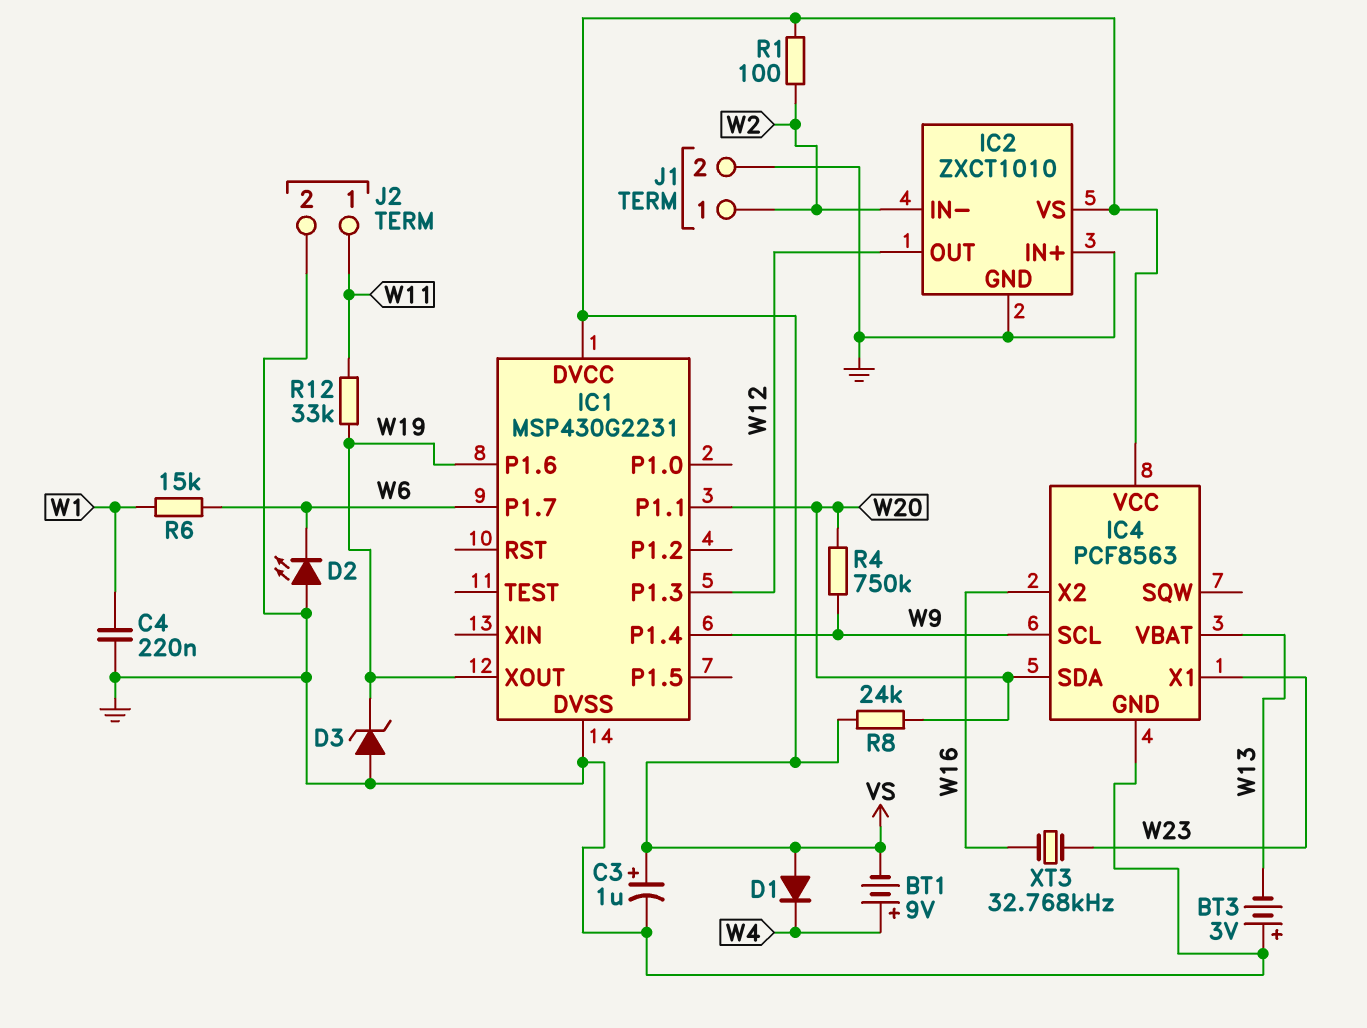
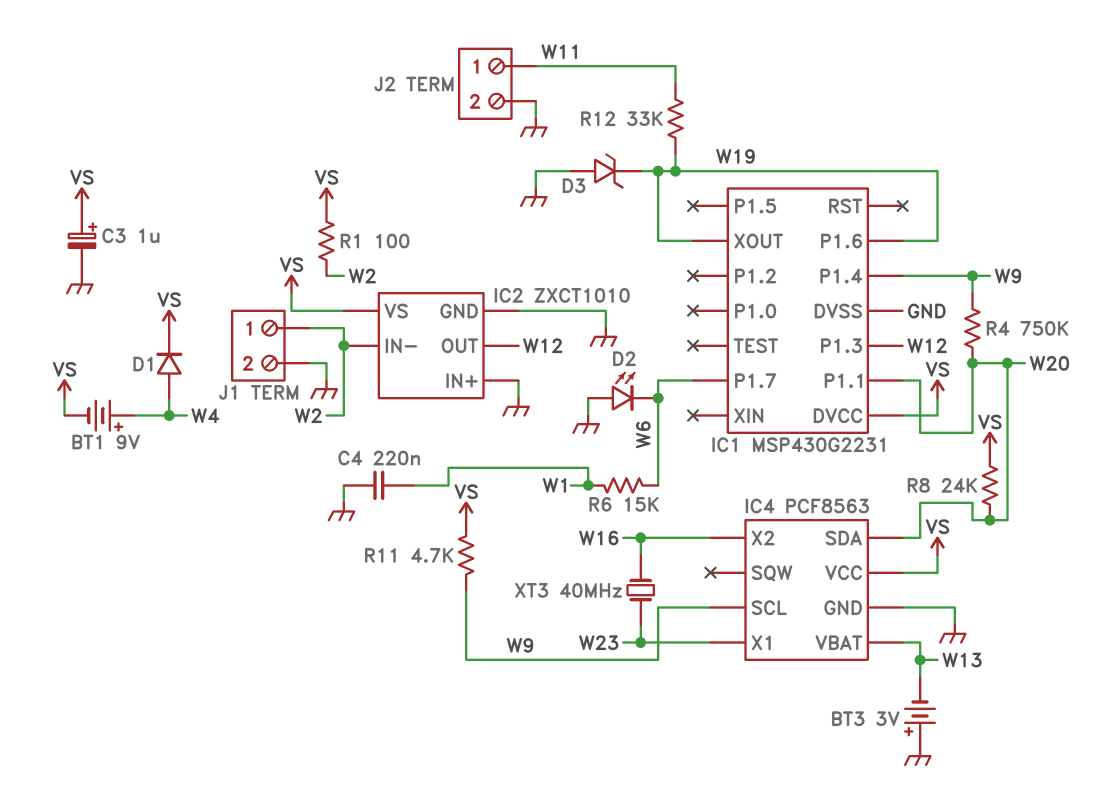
D1: diode (A VS, K W4) -> diode (A W4, K VS)
R11: none -> 4.7k (VS, W9)
XT3: 32.768kHz (W16, W23) -> 40MHz (W16, W23)

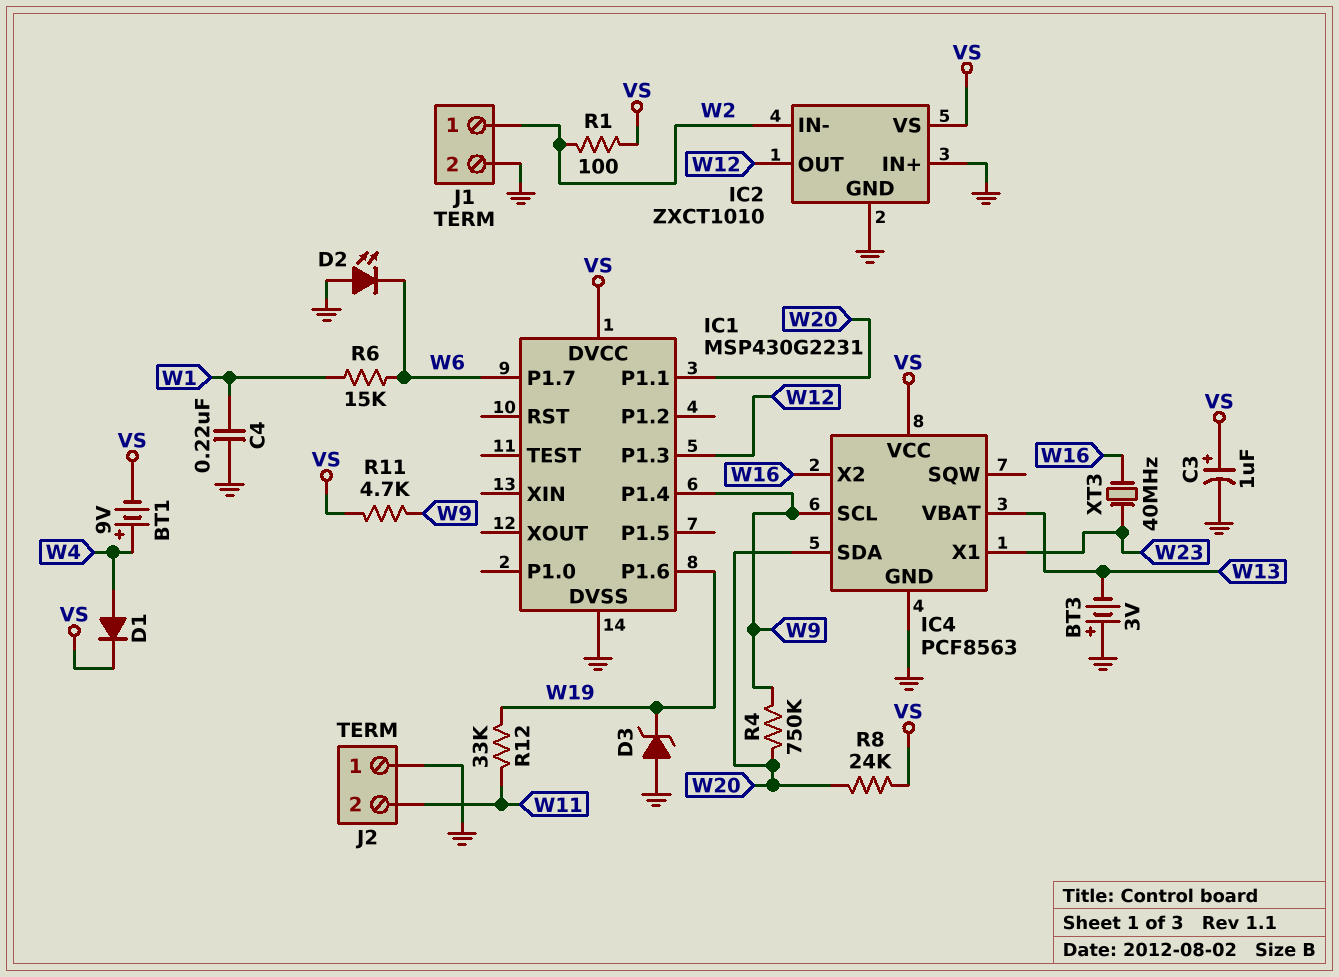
IC1 pin XOUT: W19 -> none
J2 pin 1: W11 -> GND
J2 pin 2: GND -> W11

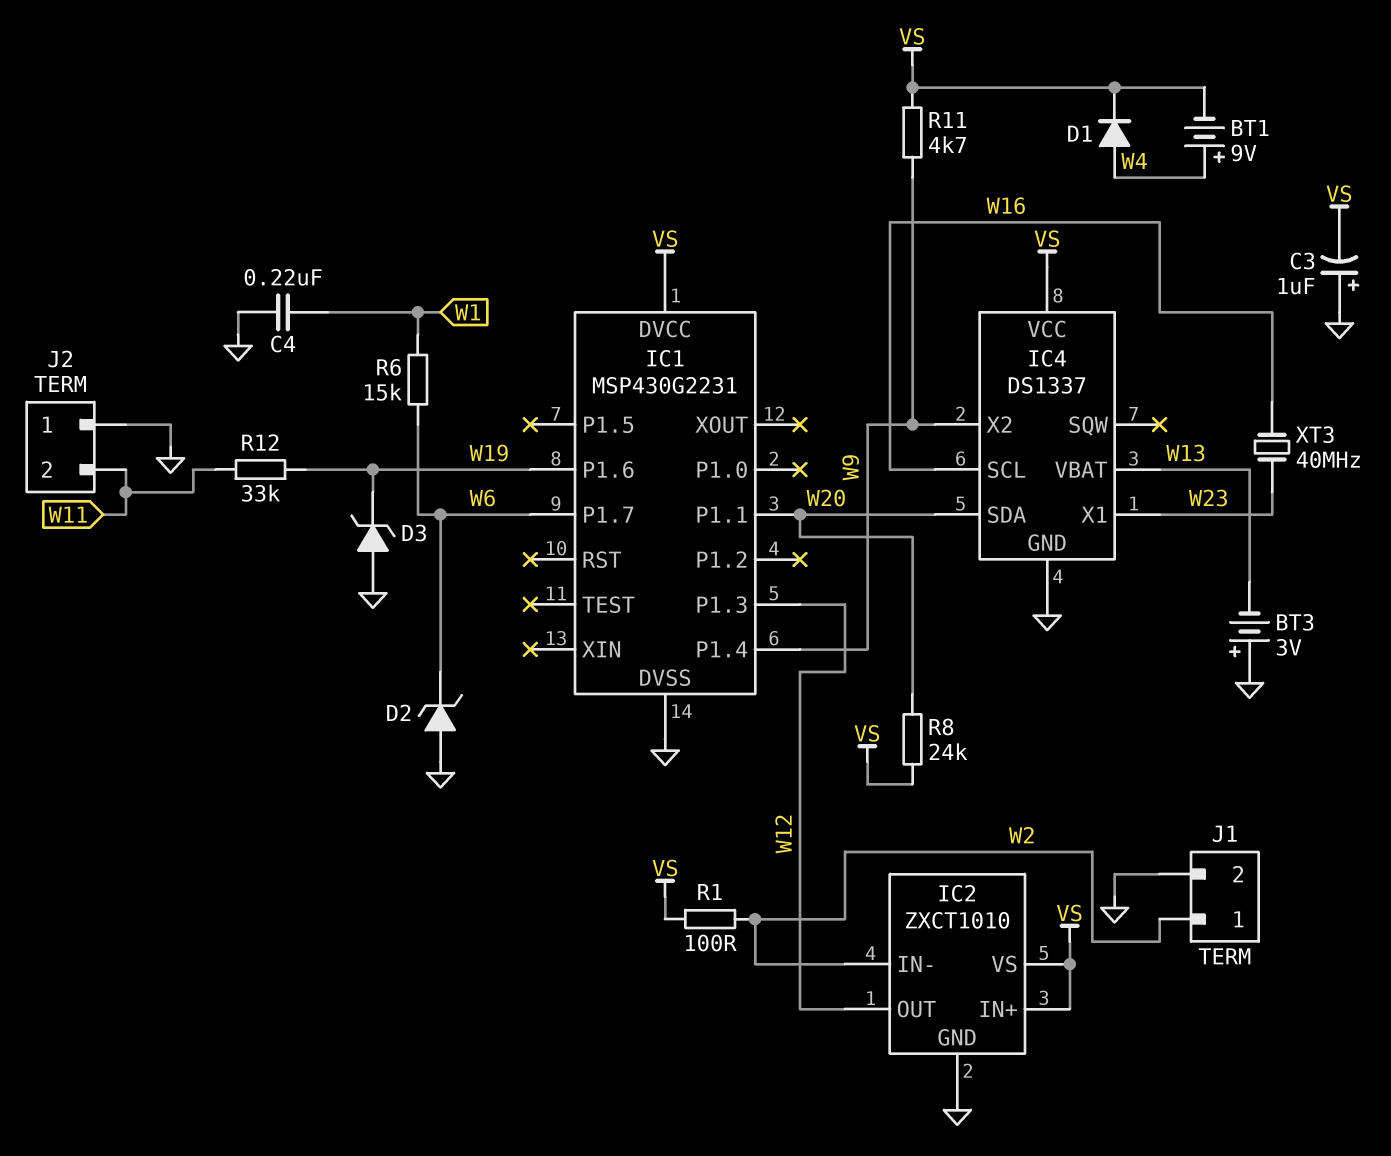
C3: 1uF (plus VS, minus GND) -> 1uF (plus GND, minus VS)
D2: LED (A GND, K W6) -> zener (A GND, K W6)
IC2 pin IN+: GND -> VS
IC4: PCF8563 -> DS1337
IC4 pin SCL: W9 -> W16
IC4 pin X2: W16 -> W9
R4: 750k (W9, W20) -> none

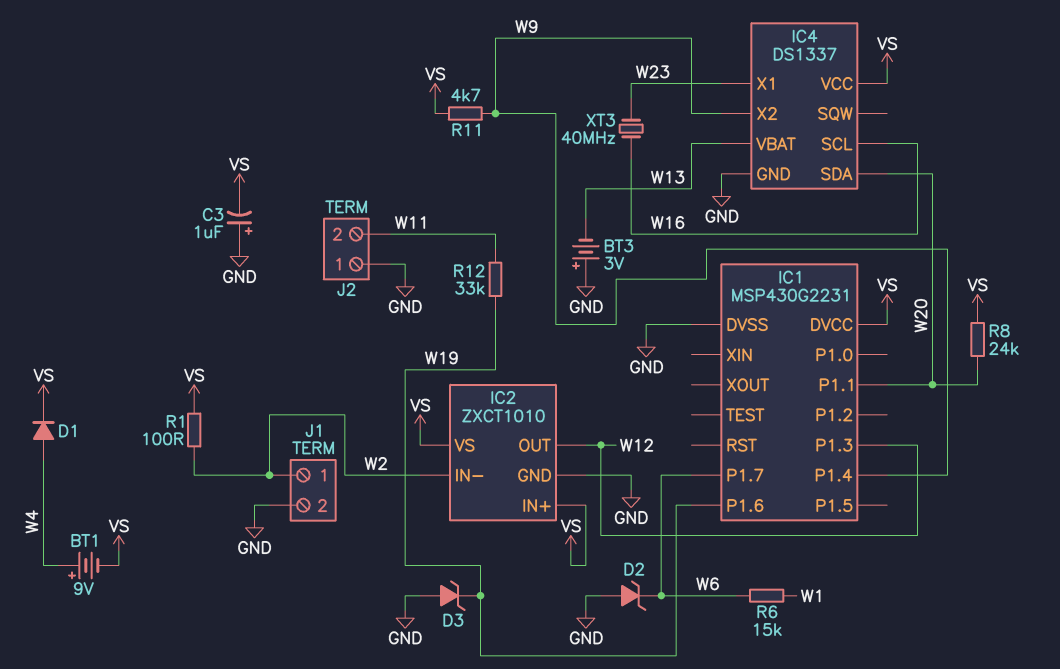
C4: 220nF (GND, W1) -> none

